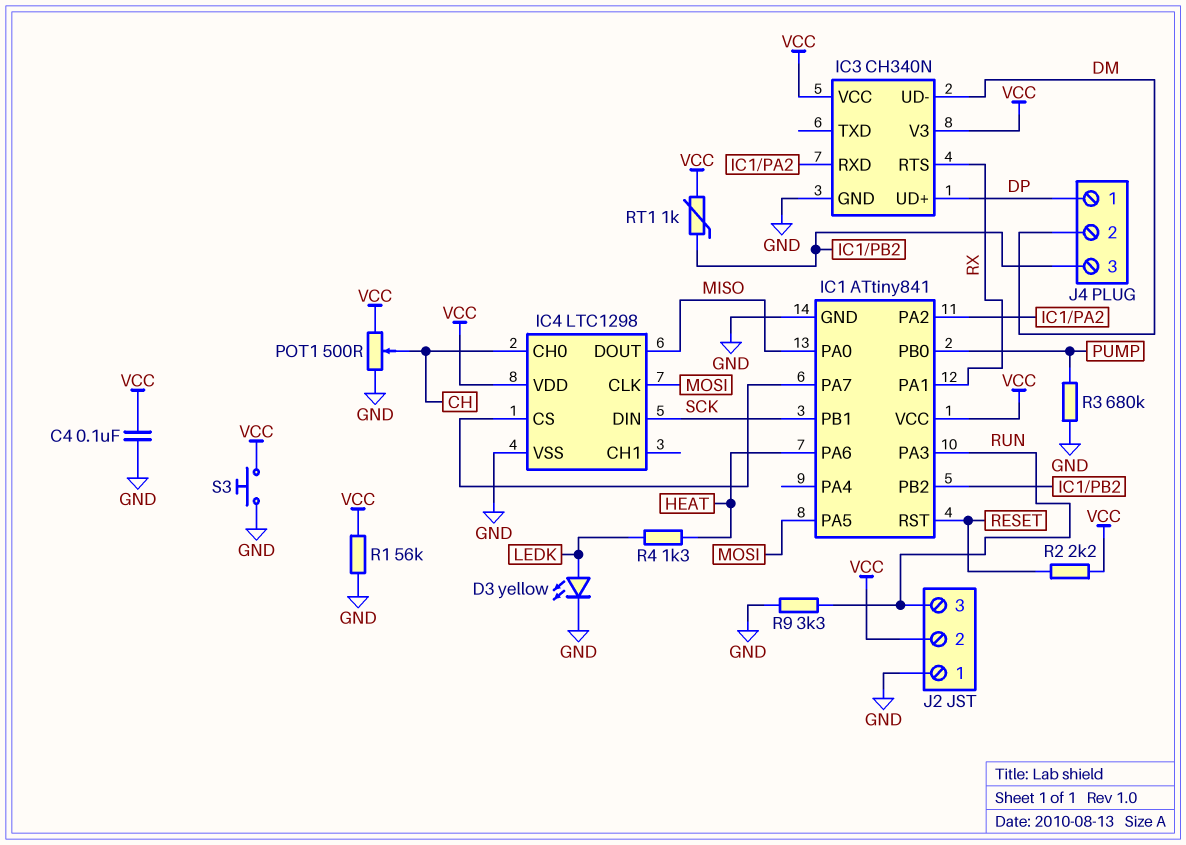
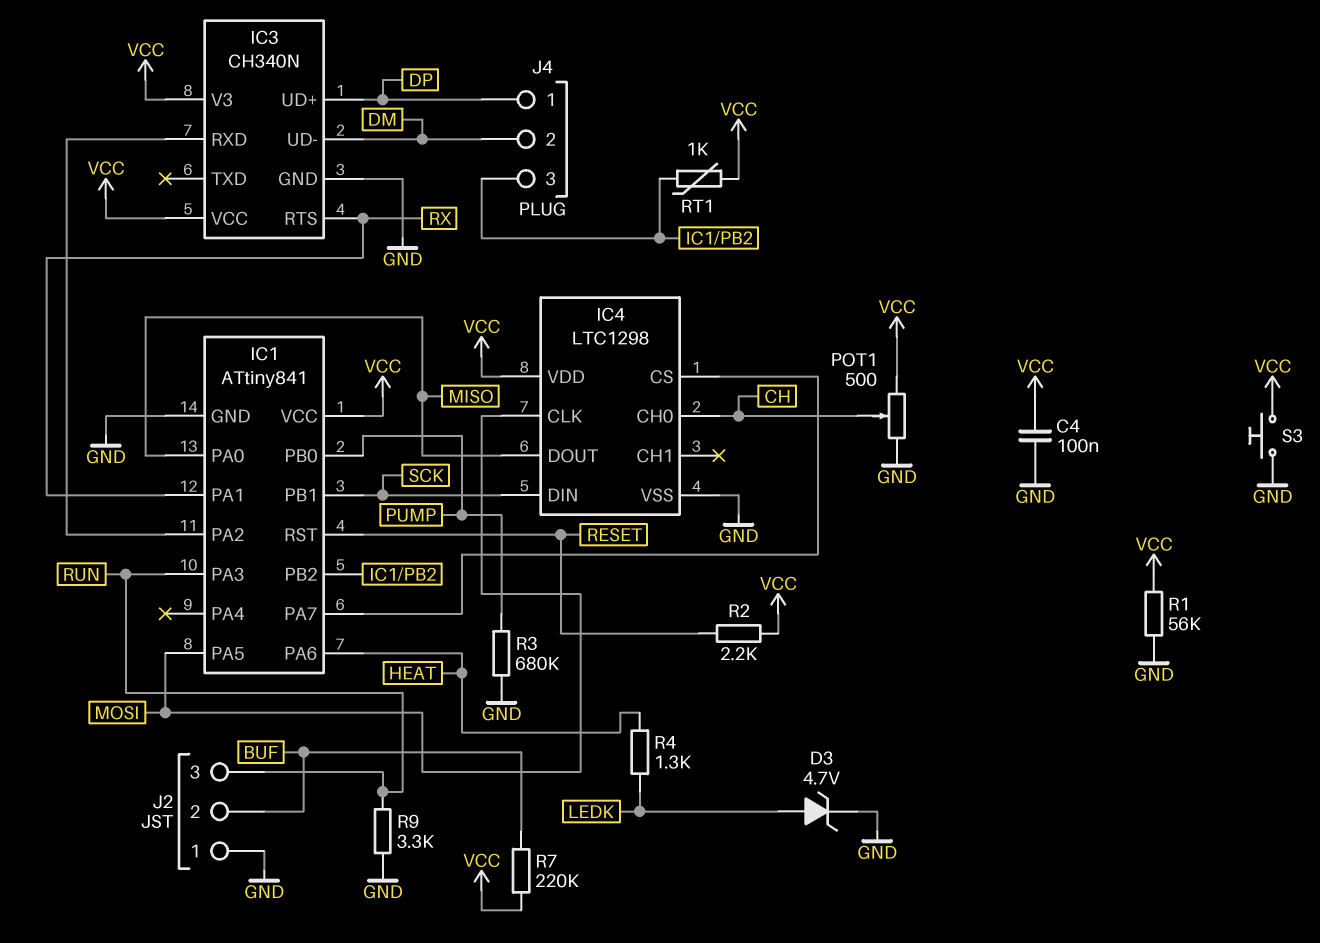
D3: LED yellow (A LEDK, K GND) -> zener 4.7V (A LEDK, K GND)
J2 pin 2: VCC -> BUF
R7: none -> 220k (BUF, VCC)

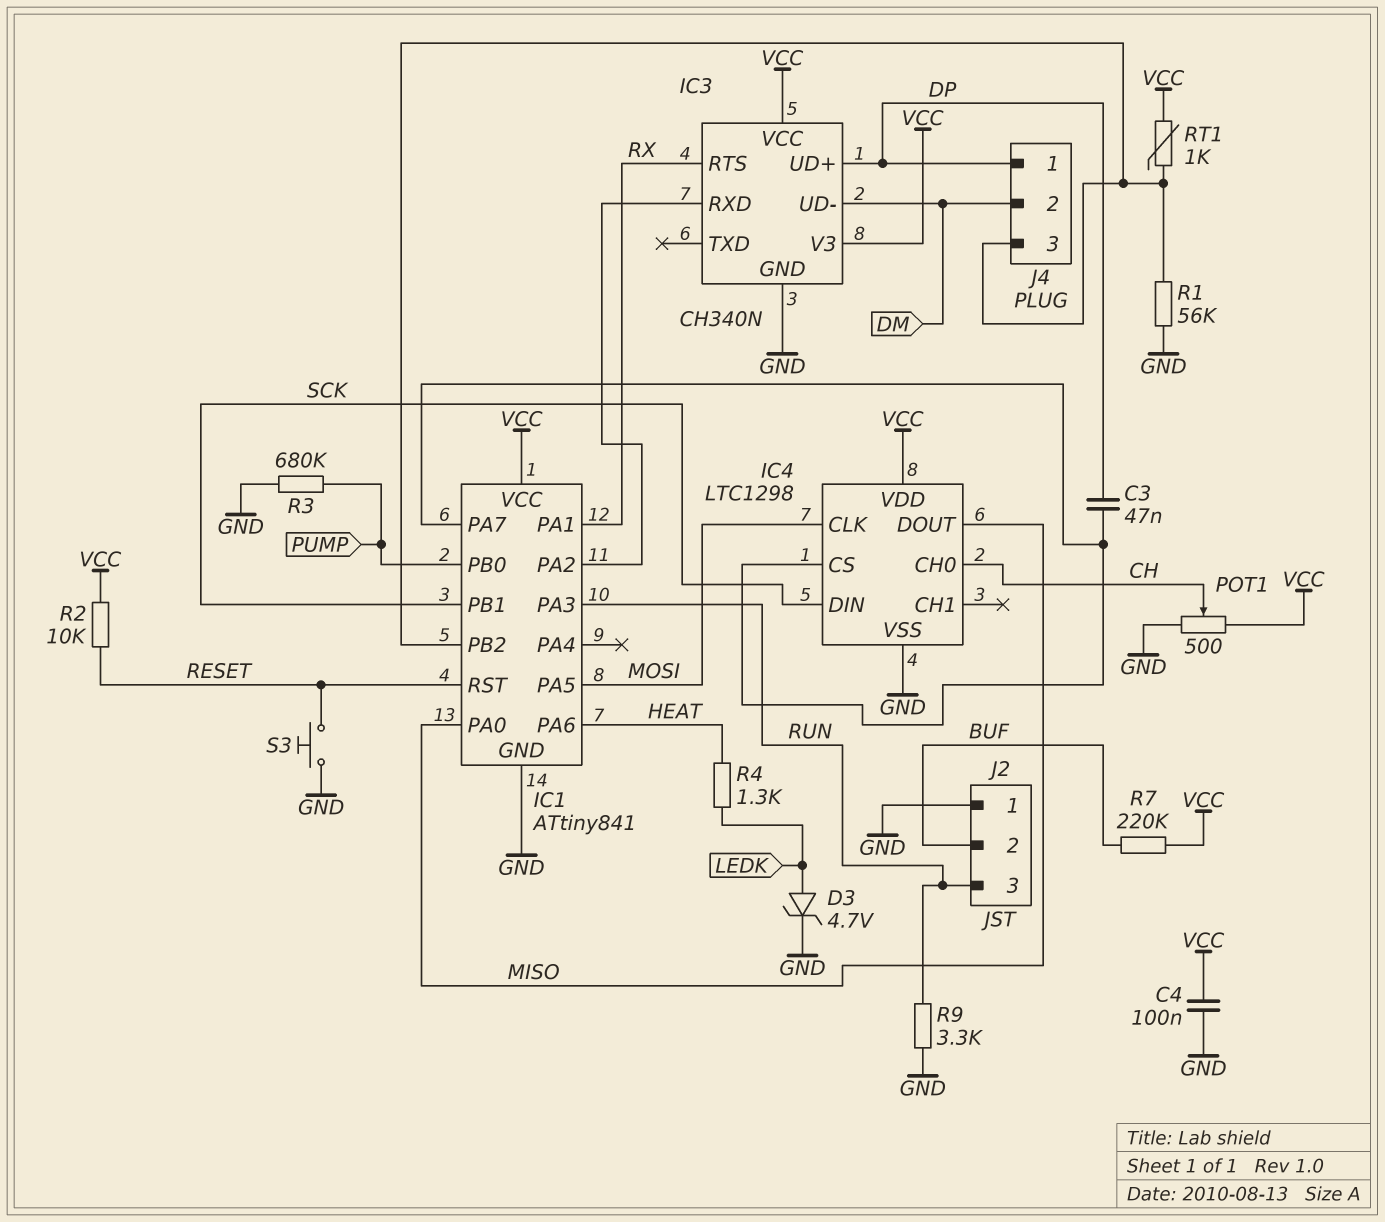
C3: none -> 47nF (DP, IC1/PA7)
R1: 56k (GND, VCC) -> 56k (GND, IC1/PB2)
R2: 2.2k (RESET, VCC) -> 10k (RESET, VCC)
S3: button (GND, VCC) -> button (GND, RESET)

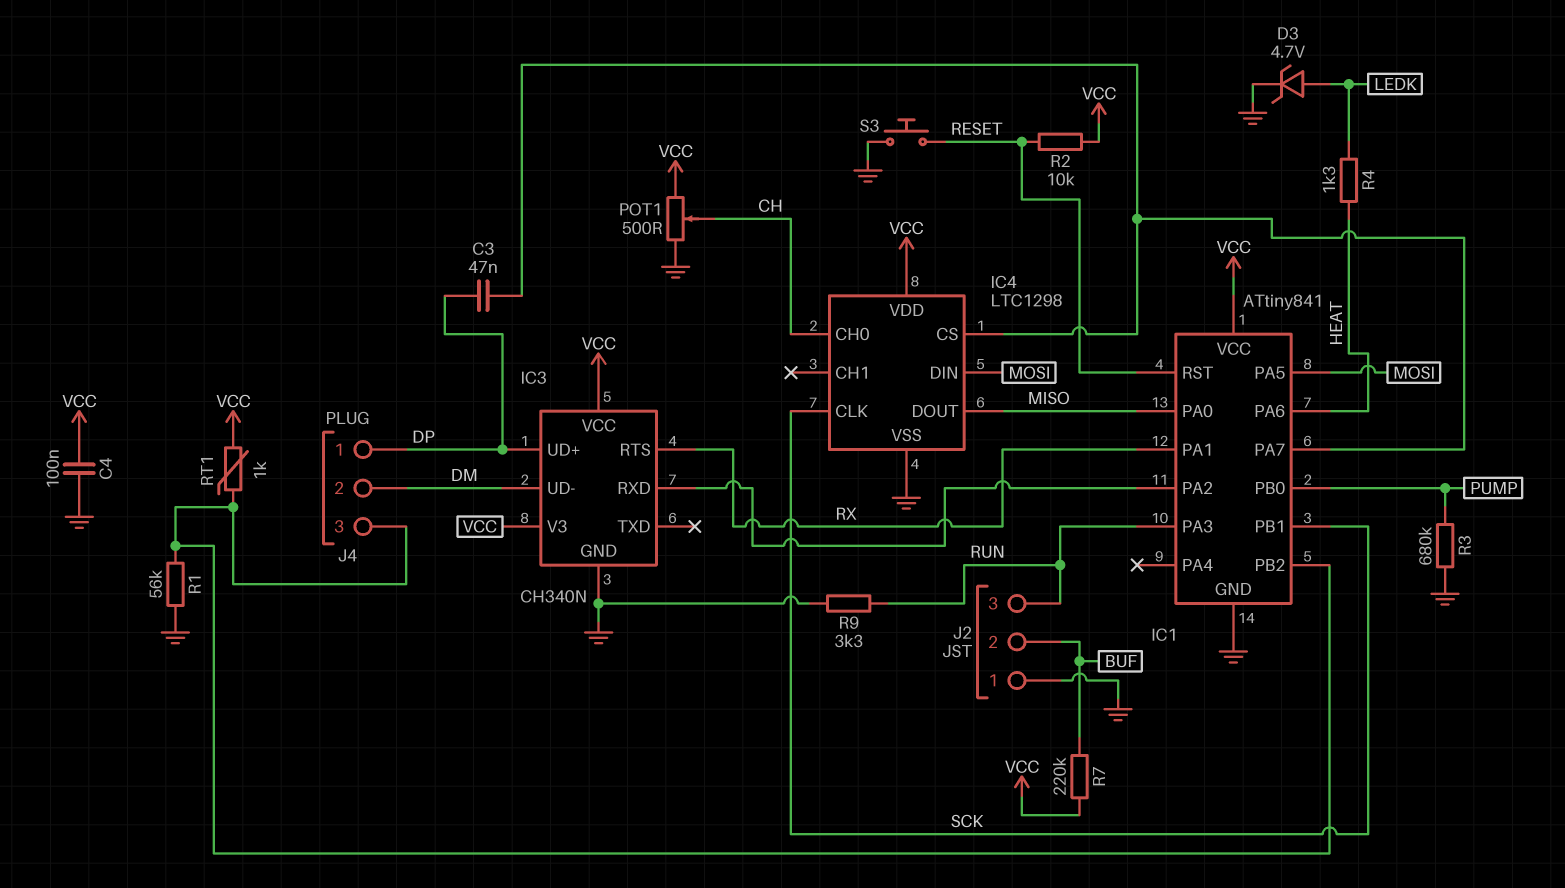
IC4 pin CLK: MOSI -> SCK
IC4 pin DIN: SCK -> MOSI

